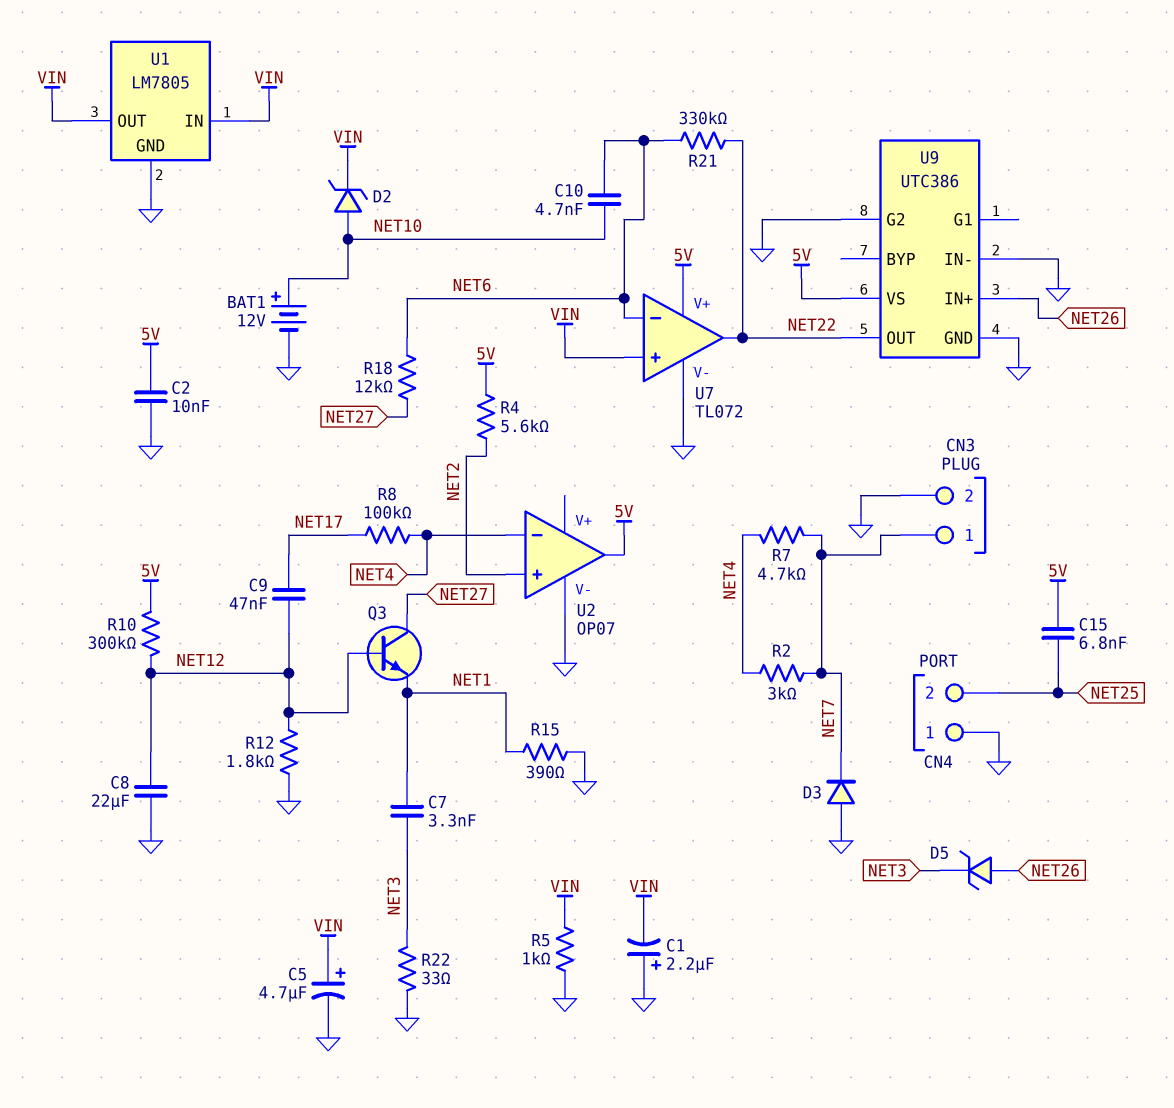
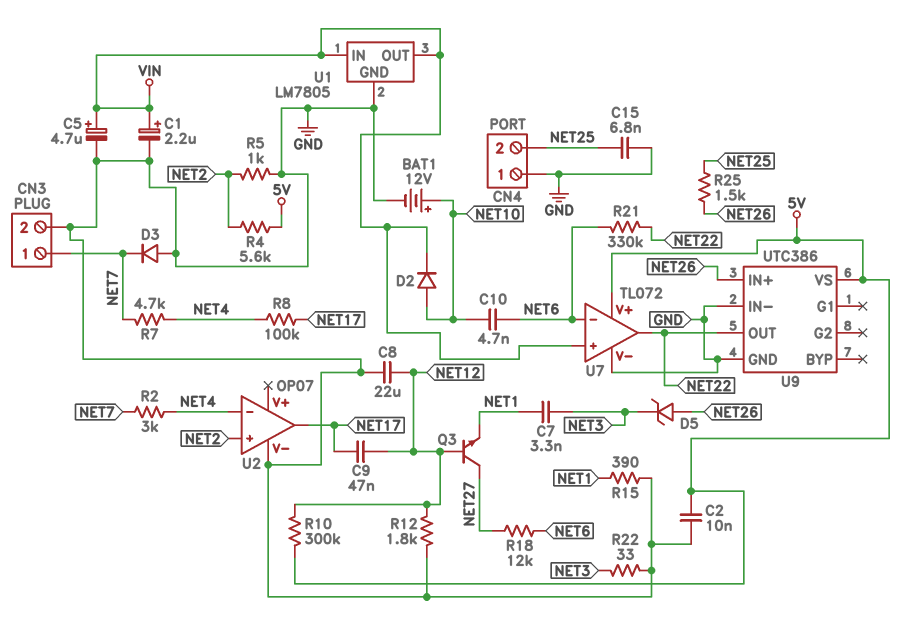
C1: 2.2uF (plus GND, minus VIN) -> 2.2uF (plus VIN, minus GND)
C15: 6.8nF (5V, NET25) -> 6.8nF (GND, NET25)
D2: zener (A NET10, K VIN) -> diode (A NET10, K VIN)
R5: 1k (GND, VIN) -> 1k (GND, NET2)
R25: none -> 1.5k (NET25, NET26)
U2 pin out: 5V -> NET17
U9 pin G2: GND -> none

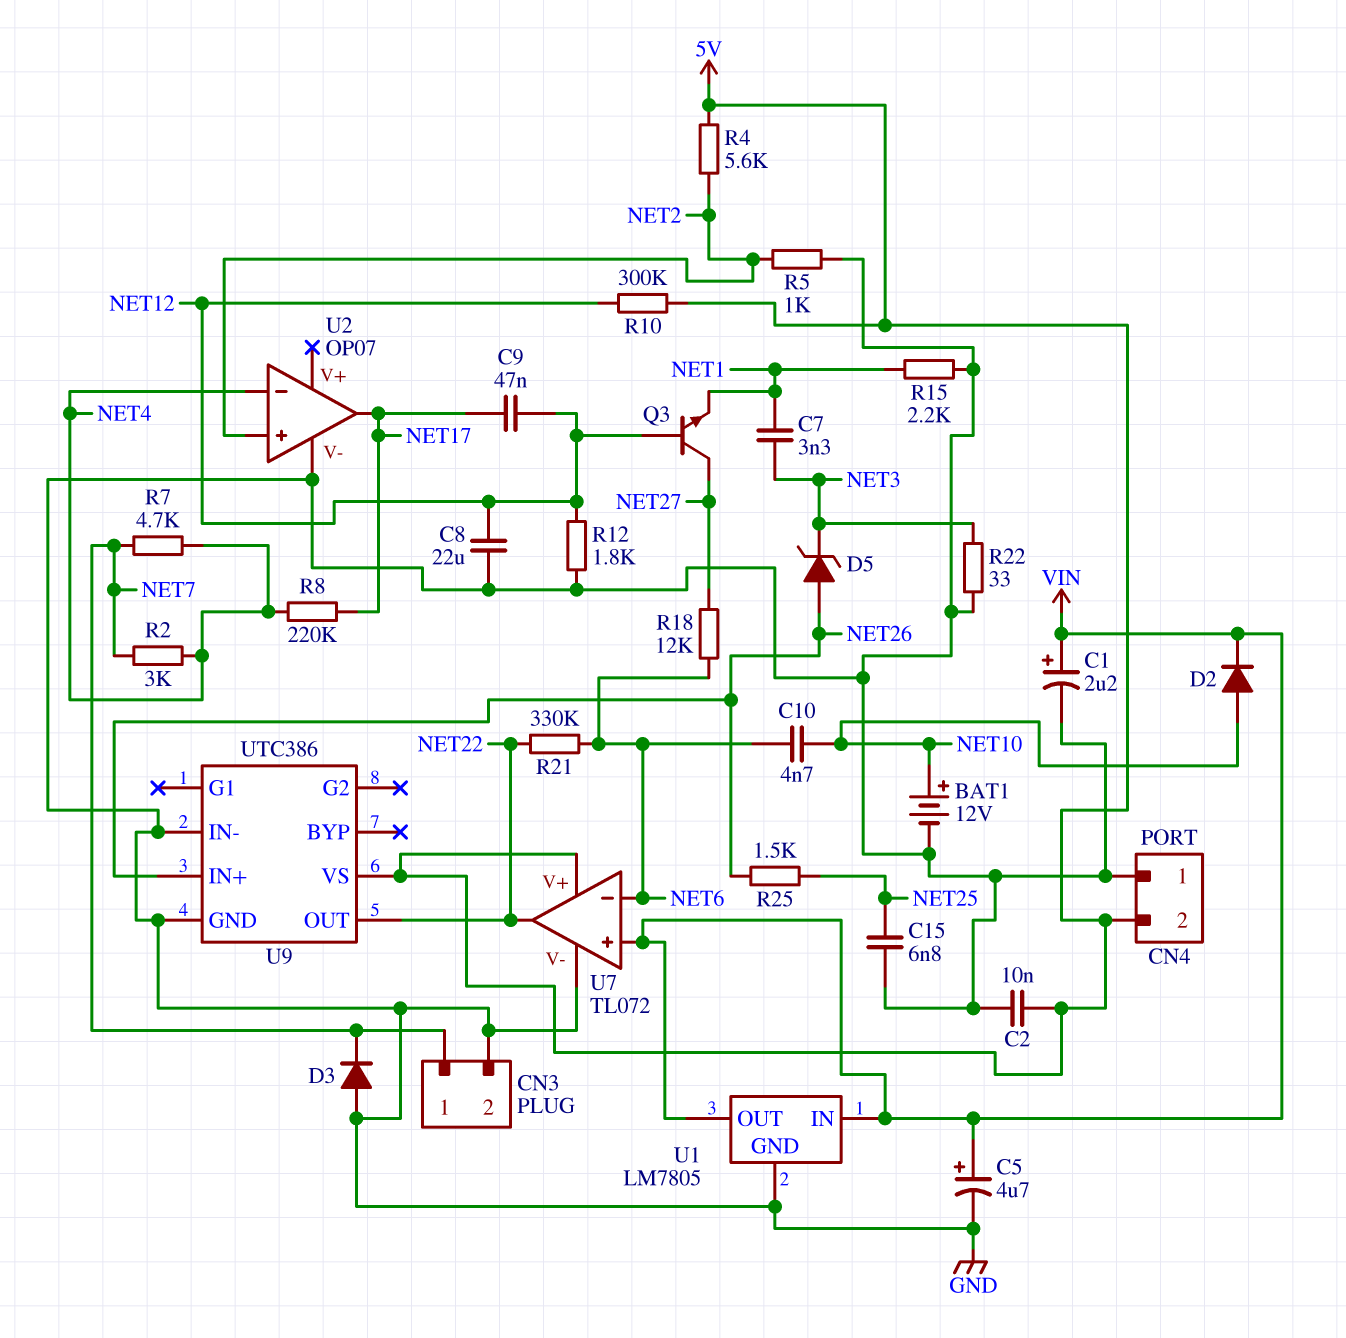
CN4 pin 2: NET25 -> 5V
R8: 100k (NET4, NET17) -> 220k (NET4, NET17)
R15: 390 (GND, NET1) -> 2.2k (GND, NET1)

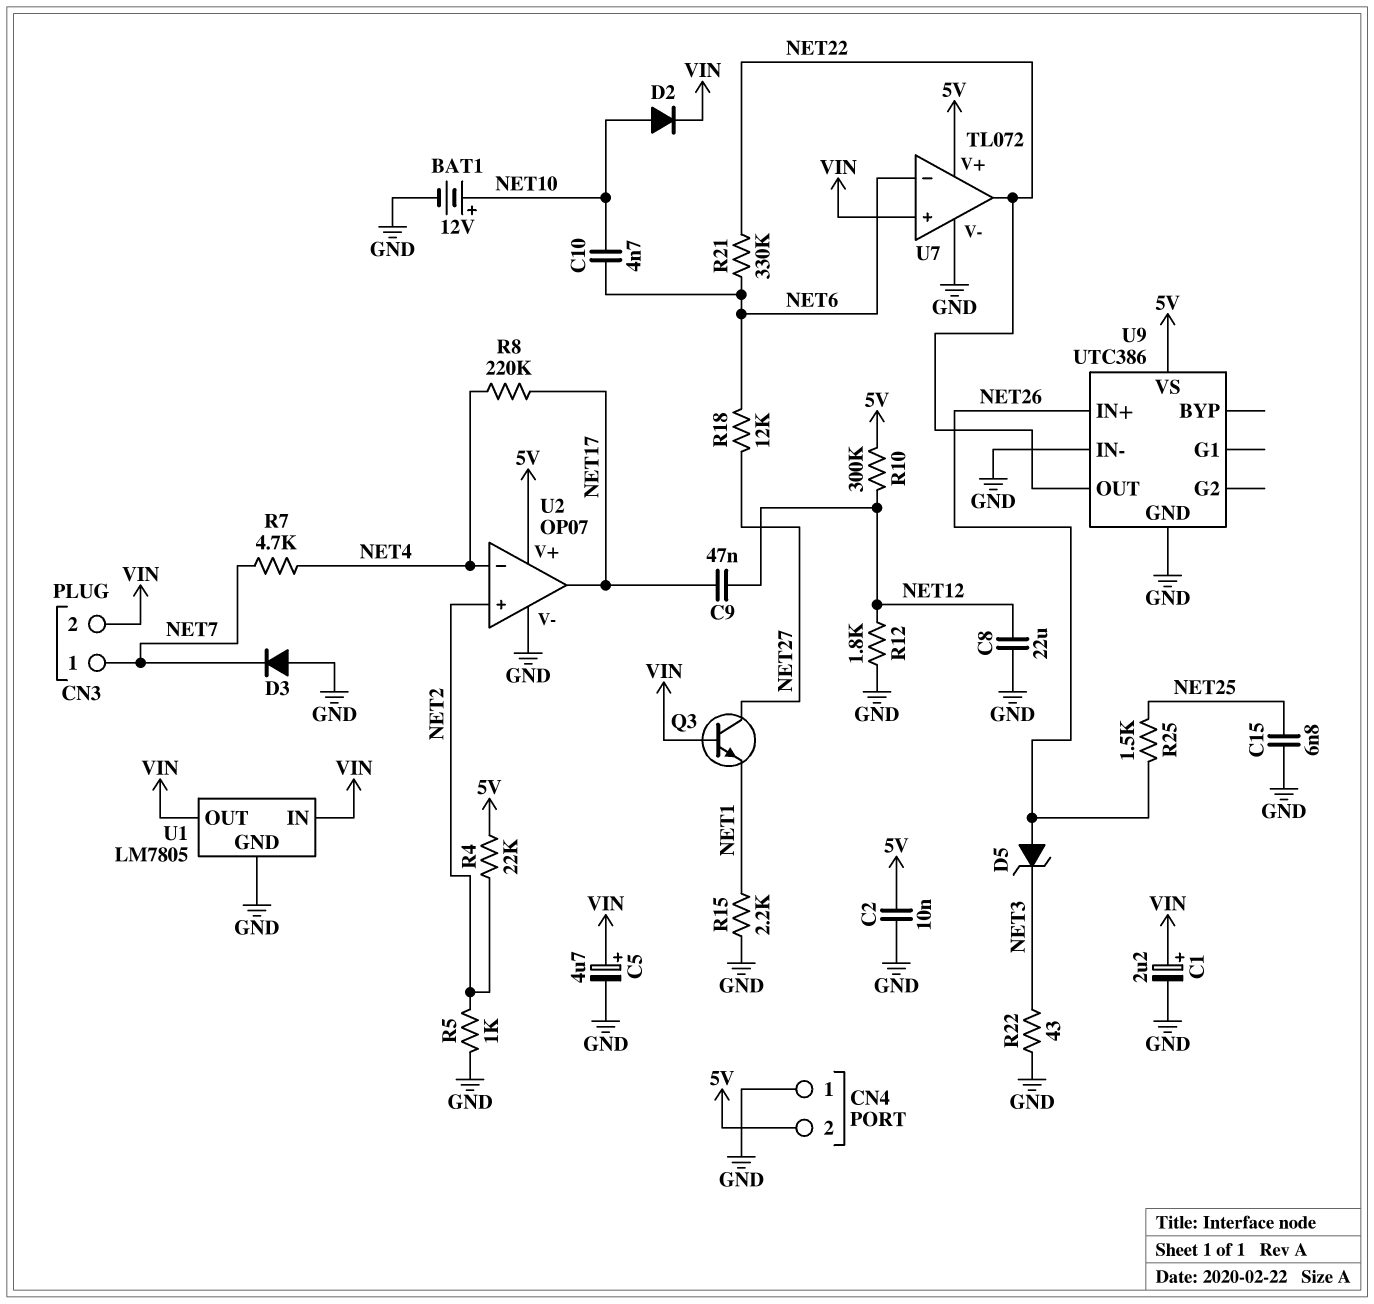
C7: 3.3nF (NET1, NET3) -> none
CN3 pin 2: GND -> VIN
Q3: NPN (B NET12, C NET27, E NET1) -> NPN (B VIN, C NET27, E NET1)
R2: 3k (NET4, NET7) -> none
R4: 5.6k (5V, NET2) -> 22k (5V, NET2)
R22: 33 (GND, NET3) -> 43 (GND, NET3)
U2 pin V+: none -> 5V

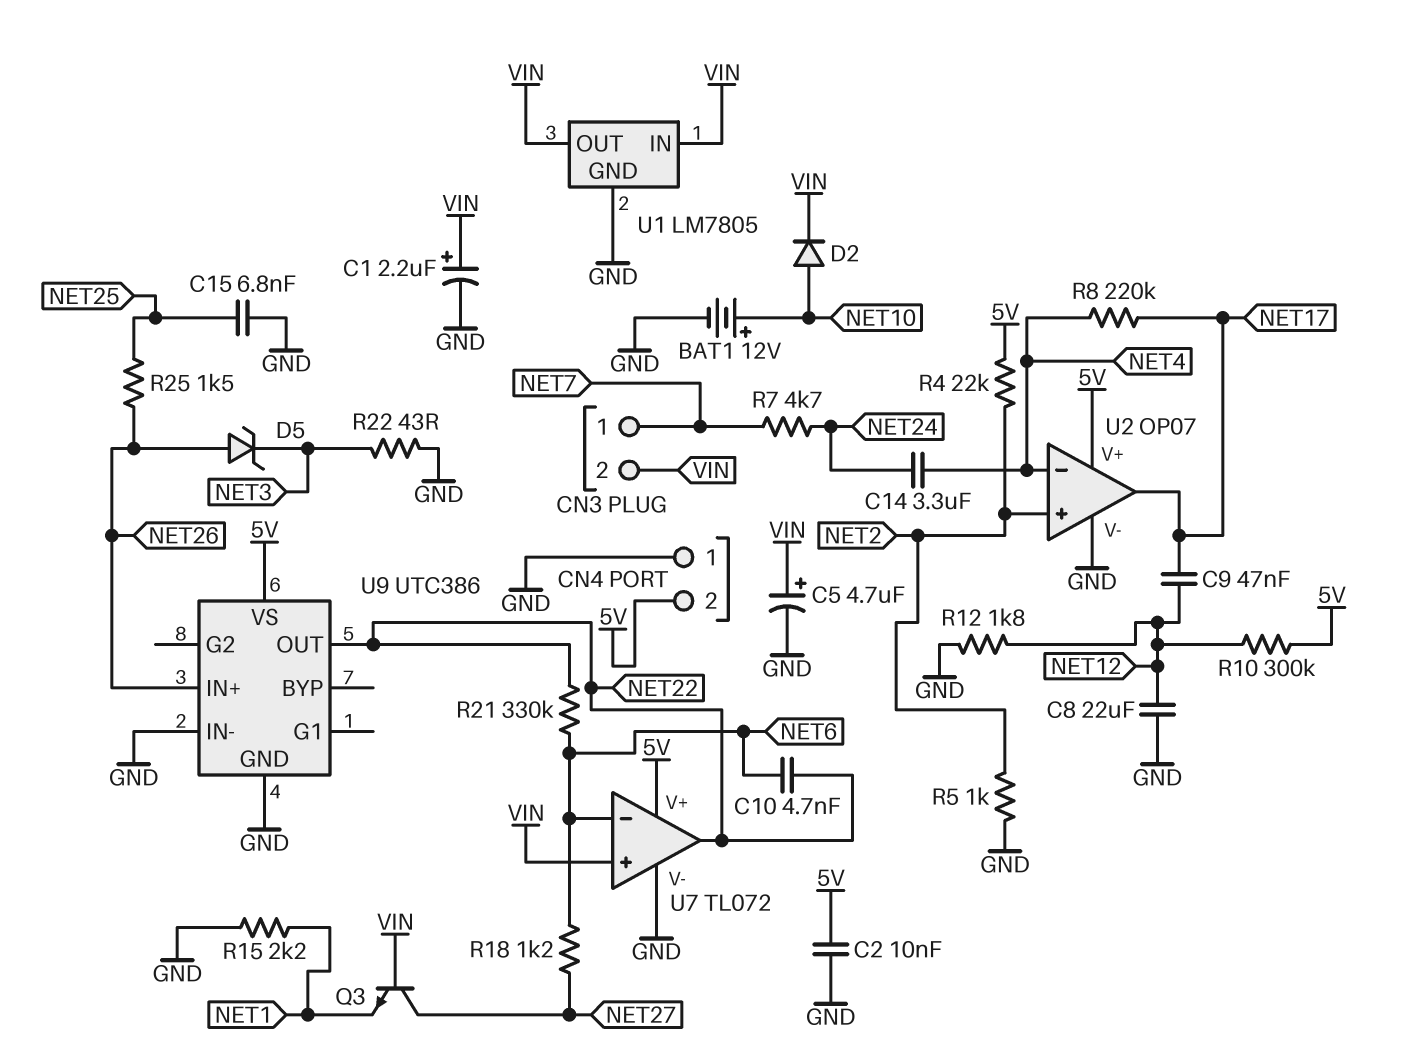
C10: 4.7nF (NET6, NET10) -> 4.7nF (NET6, NET22)
C14: none -> 3.3uF (NET4, NET24)
D3: diode (A GND, K NET7) -> none
R7: 4.7k (NET4, NET7) -> 4.7k (NET7, NET24)
R18: 12k (NET6, NET27) -> 1.2k (NET6, NET27)

